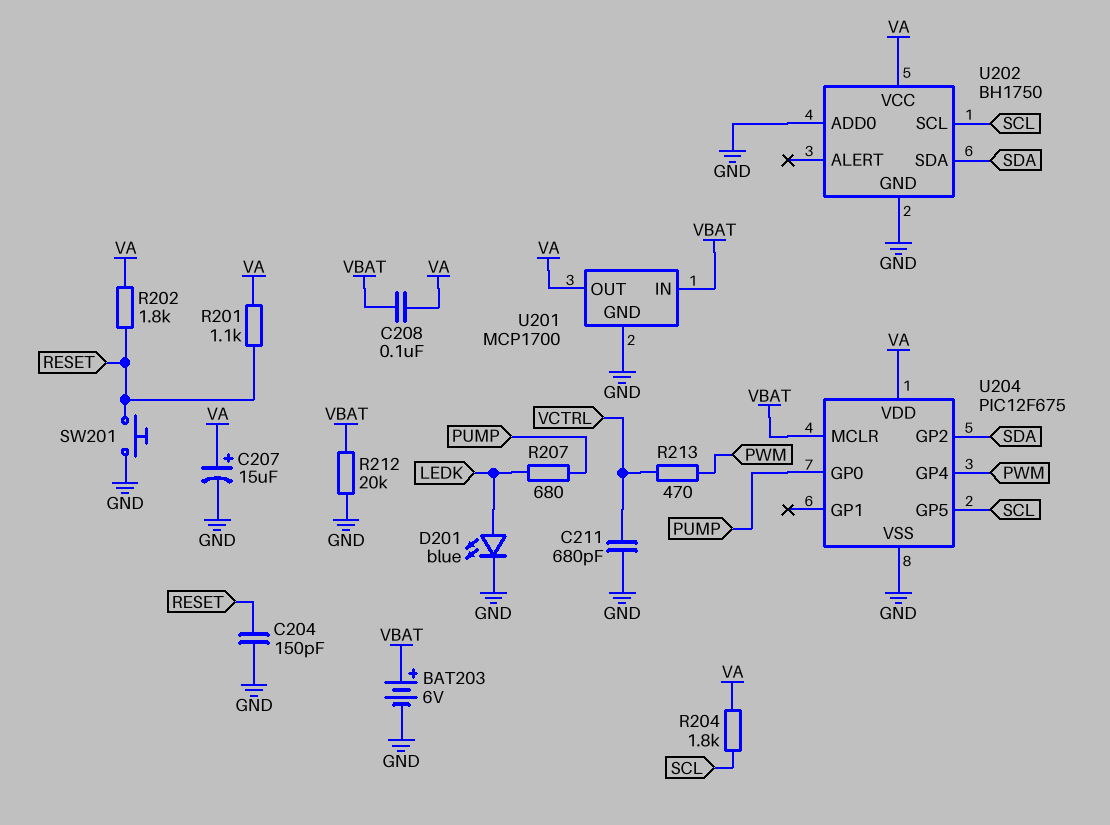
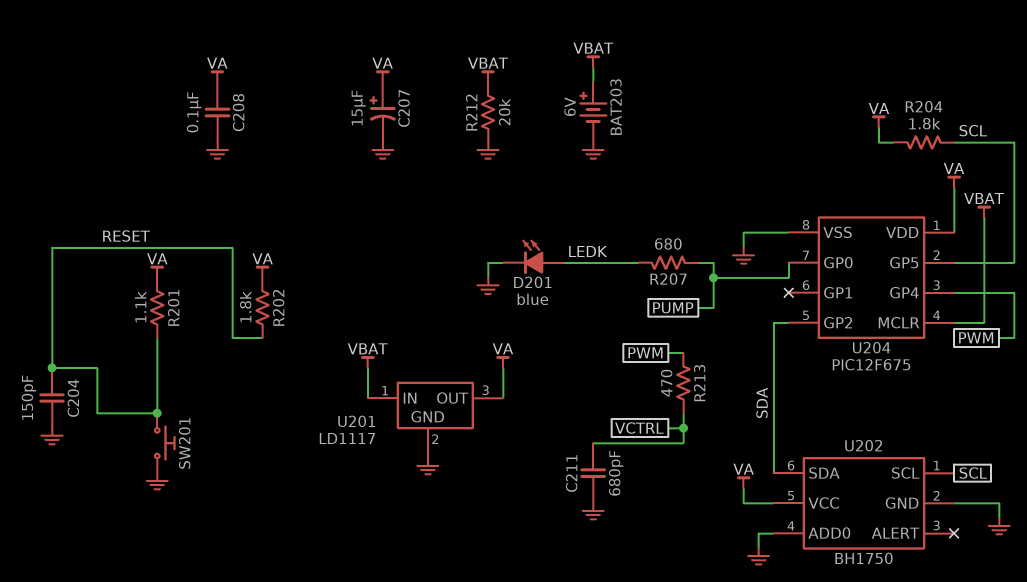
C208: 100nF (VA, VBAT) -> 100nF (GND, VA)
U201: MCP1700 -> LD1117

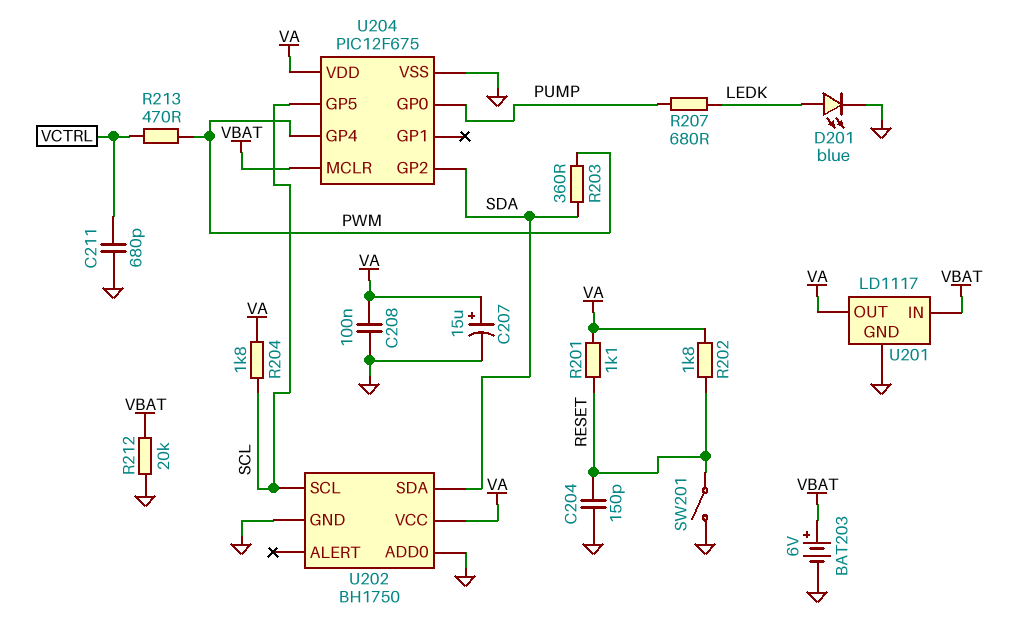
R203: none -> 360 (PWM, SDA)
SW201: button (GND, RESET) -> switch (GND, RESET)

